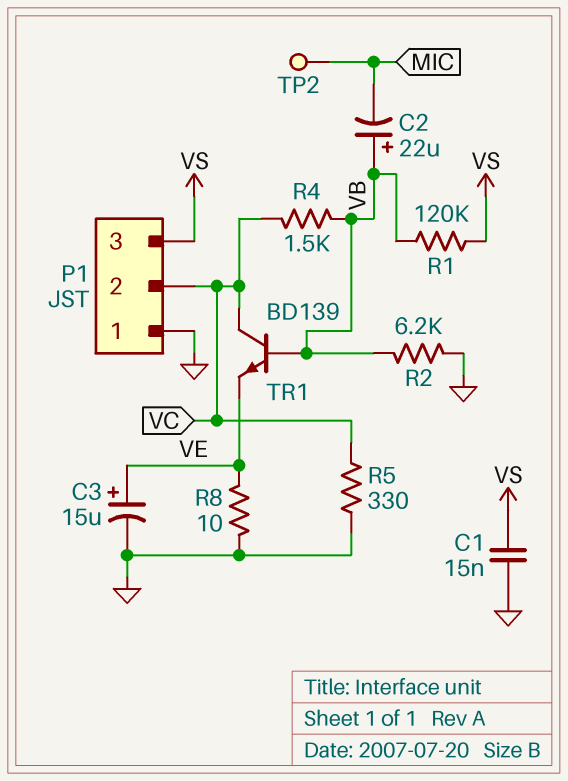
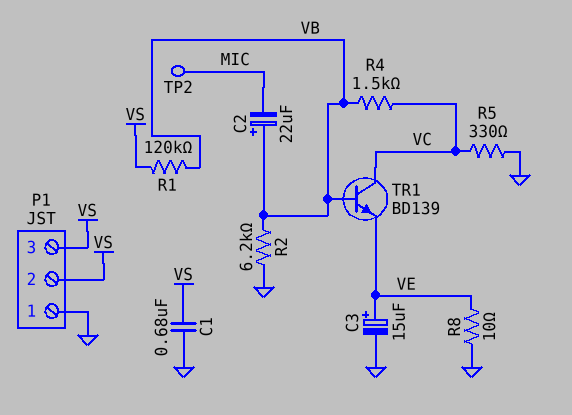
C1: 15nF (GND, VS) -> 680nF (GND, VS)
P1 pin 2: VC -> VS

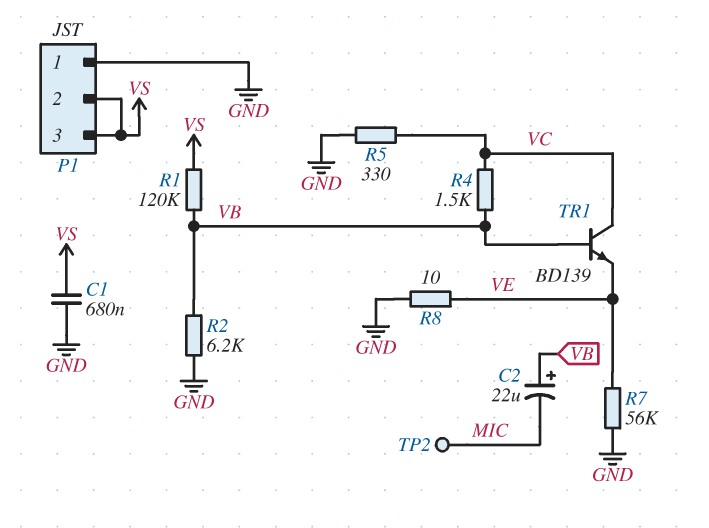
C3: 15uF (plus VE, minus GND) -> none
R7: none -> 56k (GND, VE)

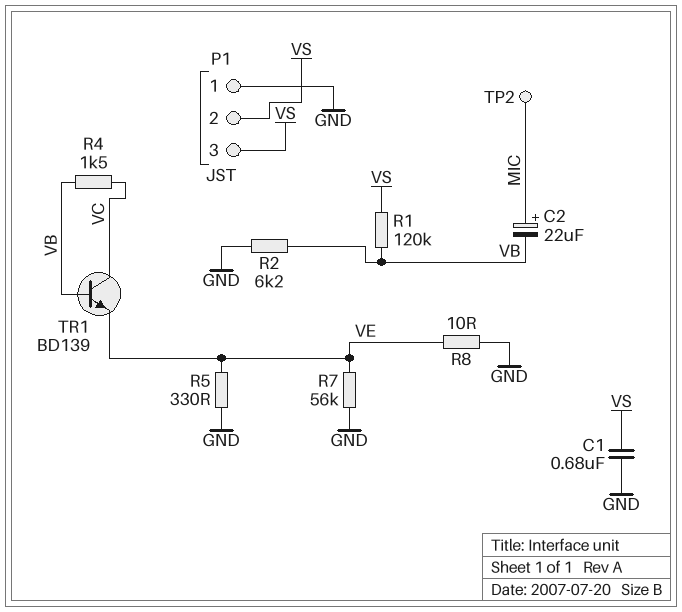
C2: 22uF (plus VB, minus MIC) -> 22uF (plus MIC, minus VB)
R5: 330 (GND, VC) -> 330 (GND, VE)

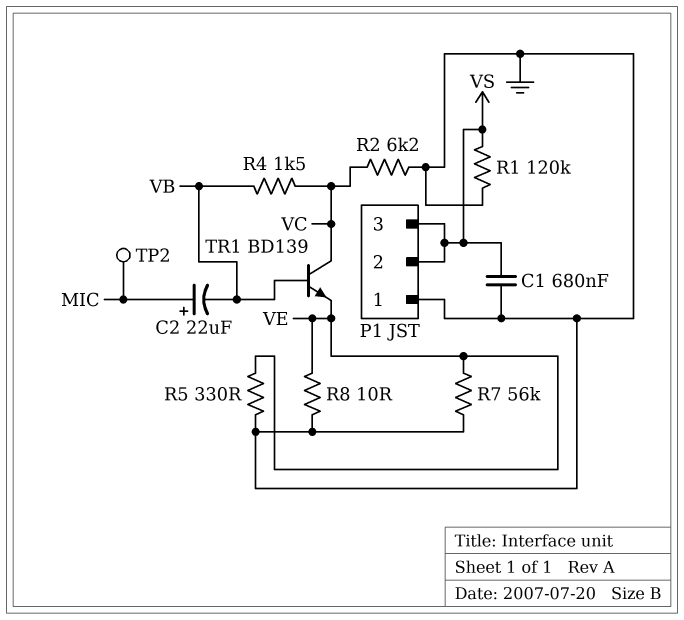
R1: 120k (VB, VS) -> 120k (GND, VS)
R2: 6.2k (GND, VB) -> 6.2k (GND, VC)

